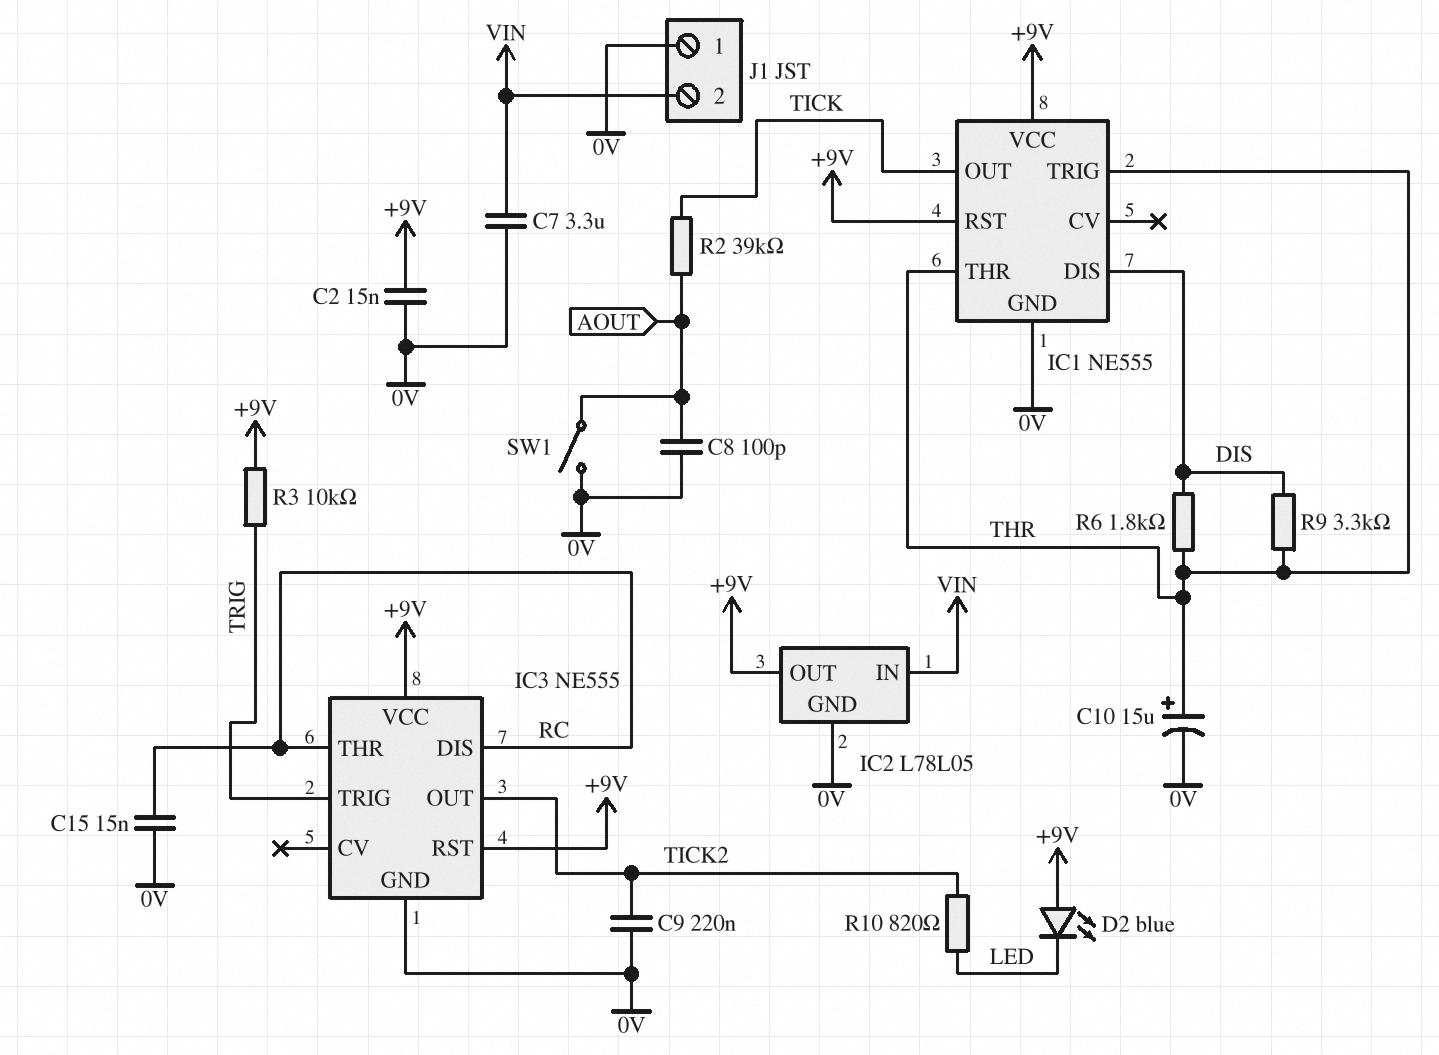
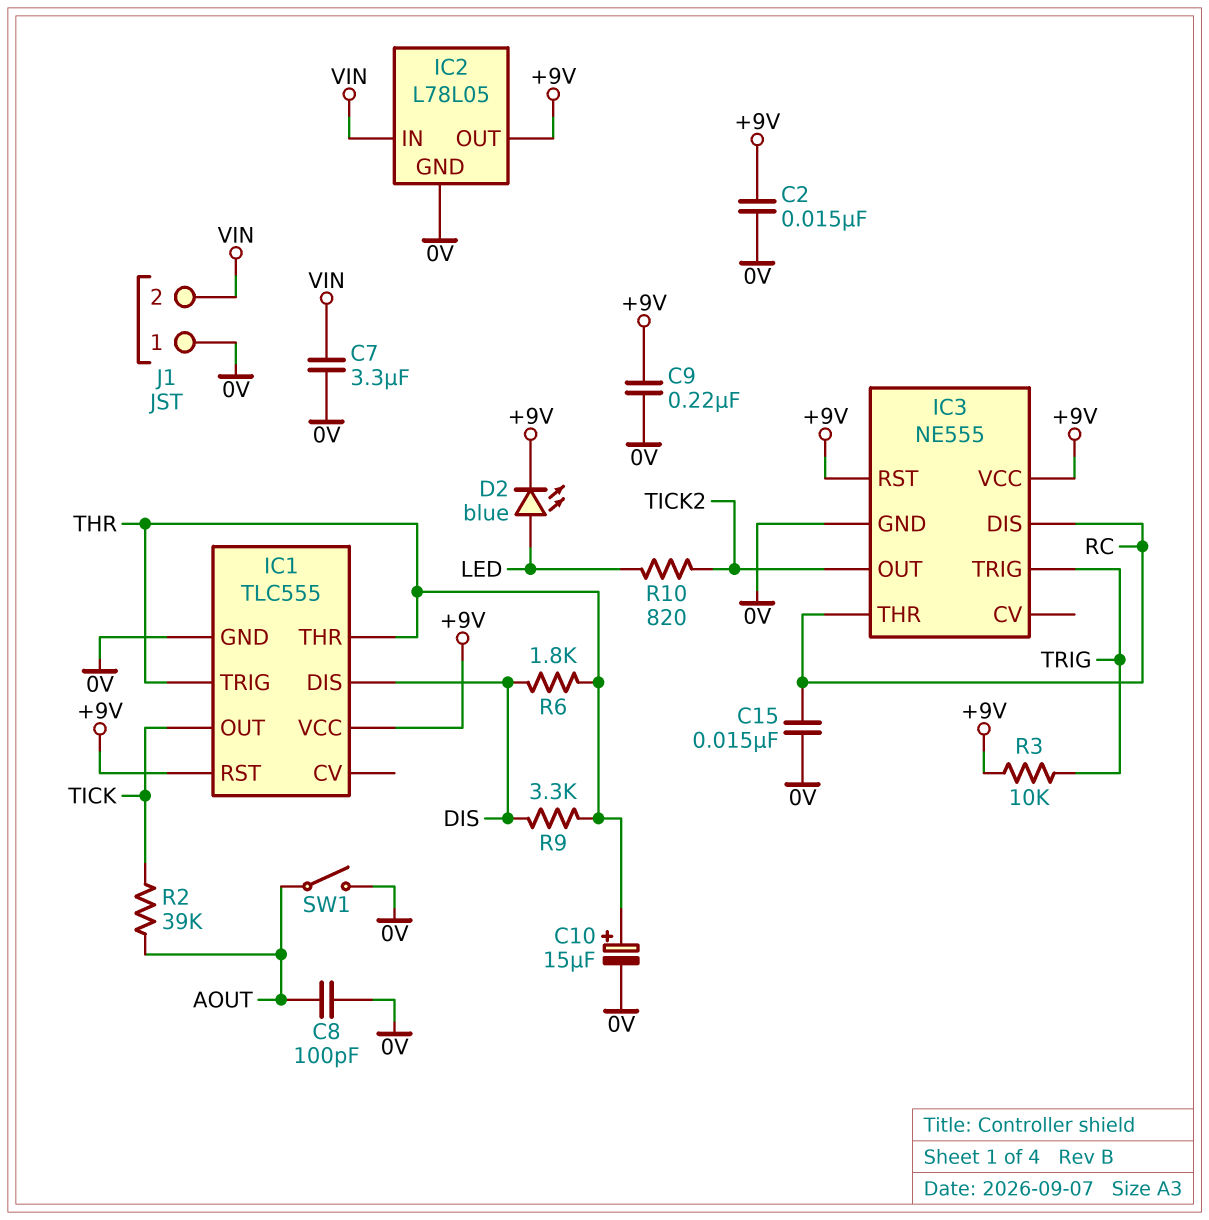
C9: 220nF (0V, TICK2) -> 220nF (+9V, 0V)
D2: LED blue (A +9V, K LED) -> LED blue (A LED, K +9V)
IC1: NE555 -> TLC555

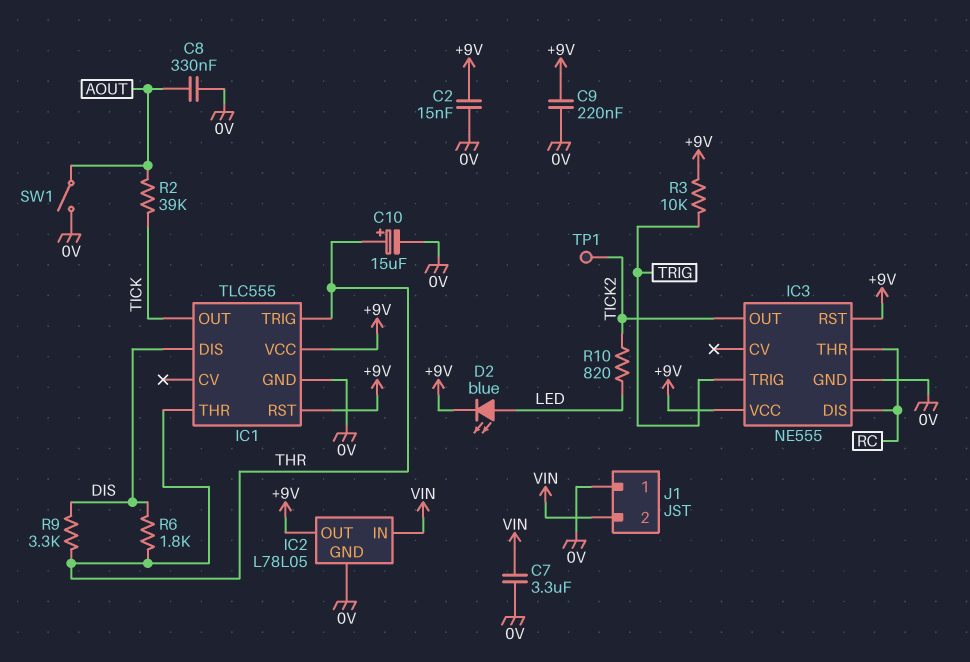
C8: 100pF (0V, AOUT) -> 330nF (0V, AOUT)
C15: 15nF (0V, RC) -> none
TP1: none -> test point (TICK2)

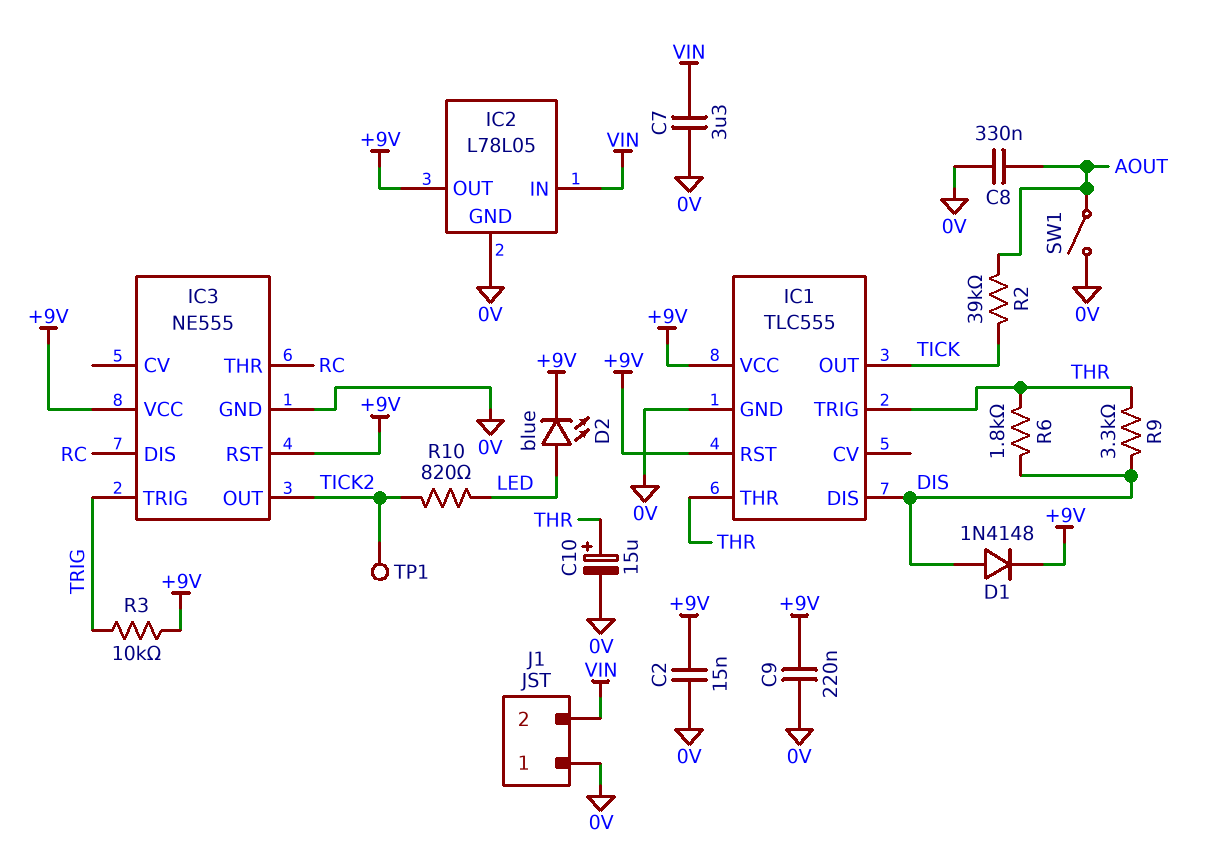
D1: none -> diode 1N4148 (A DIS, K +9V)

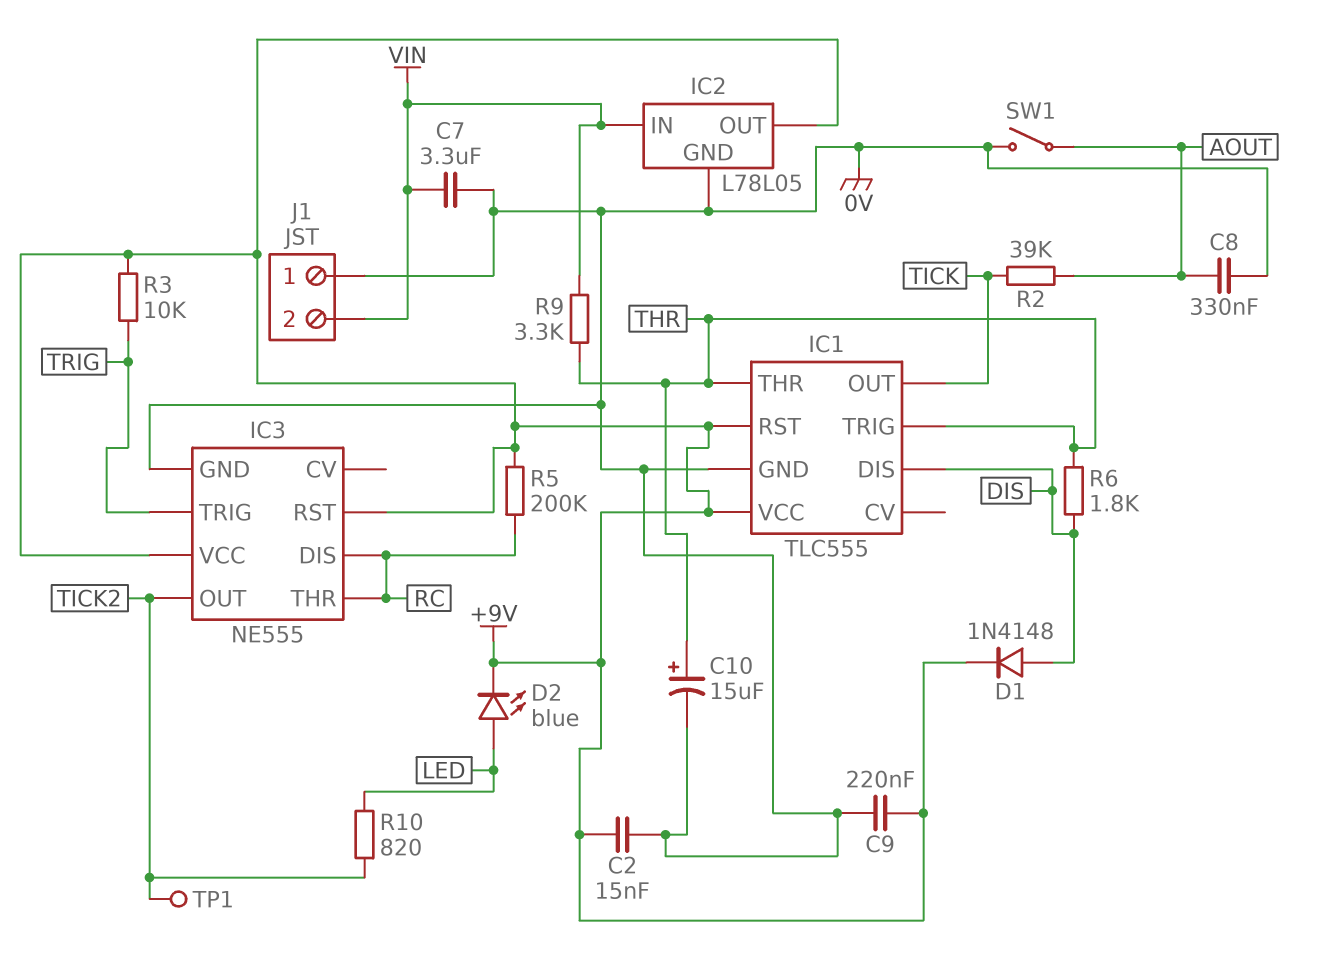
R5: none -> 200k (+9V, RC)
R9: 3.3k (DIS, THR) -> 3.3k (THR, VIN)

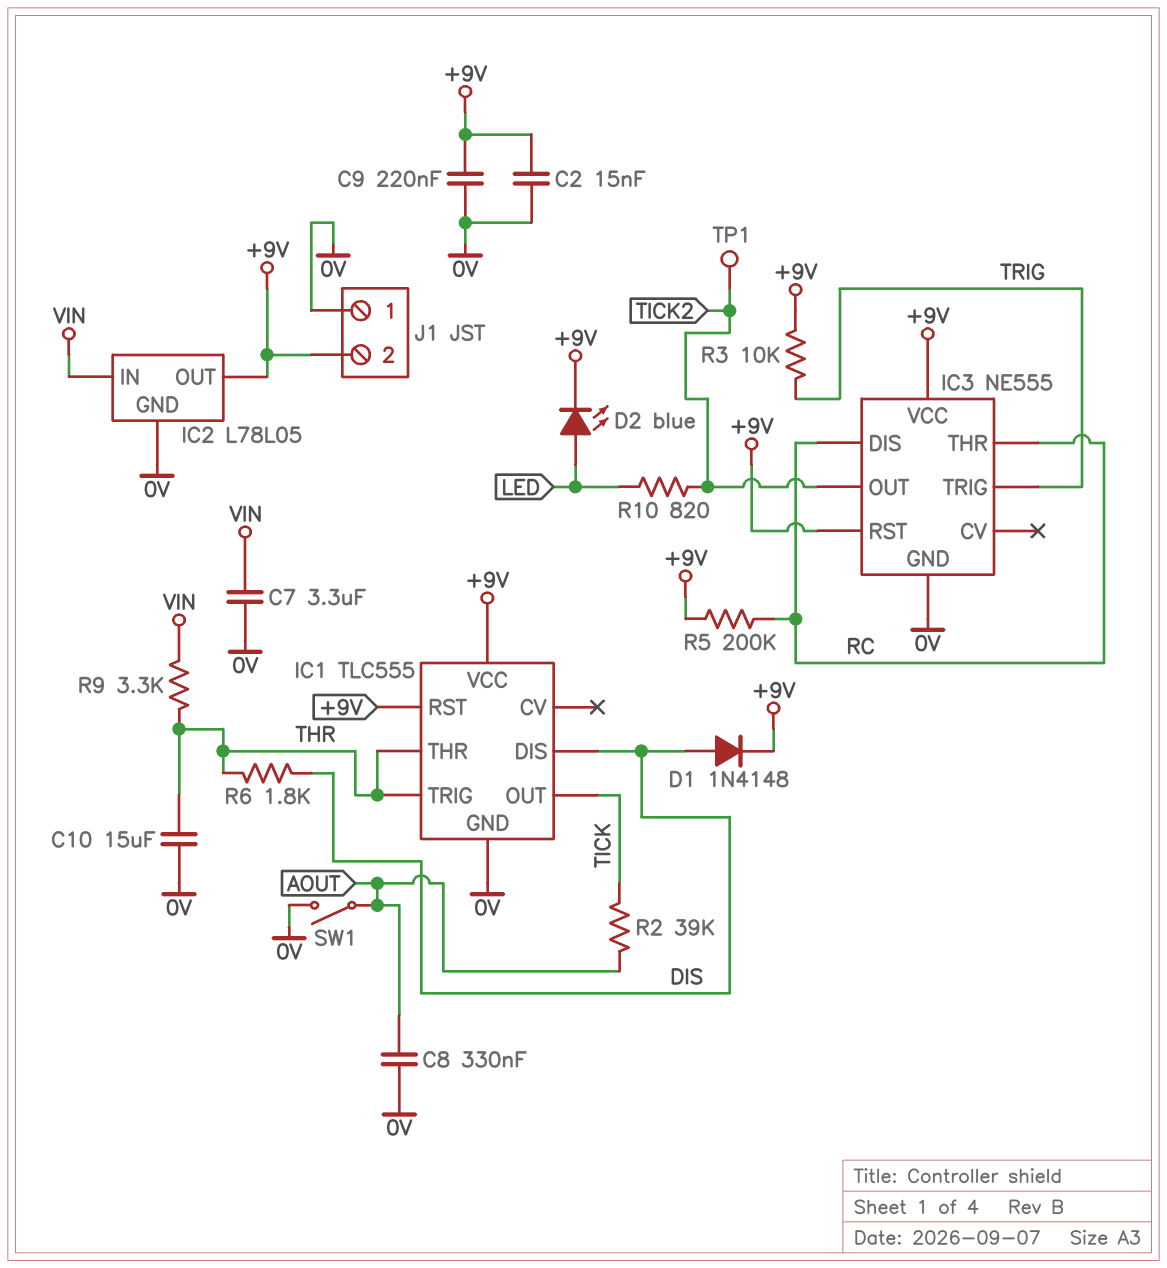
C10: 15uF (plus THR, minus 0V) -> 15uF (0V, THR)
J1 pin 2: VIN -> +9V

